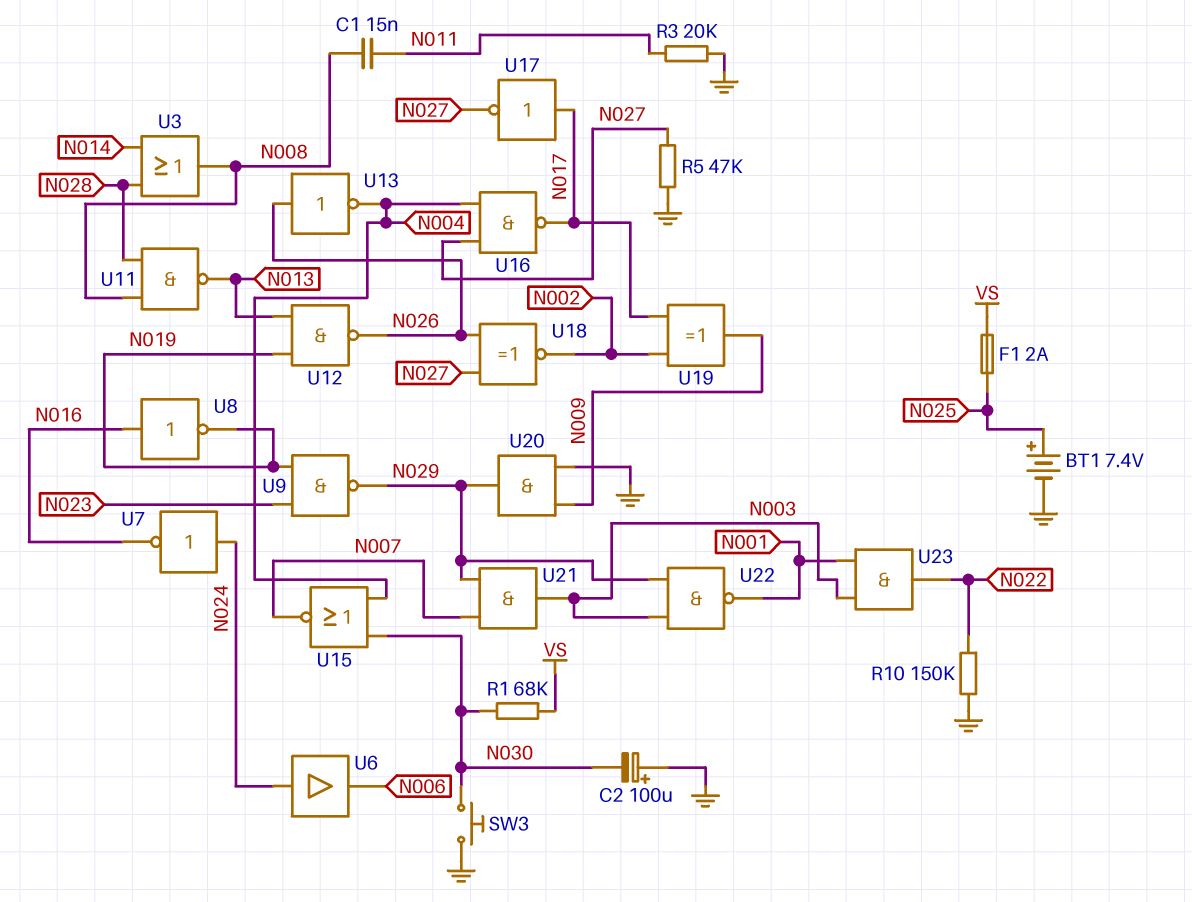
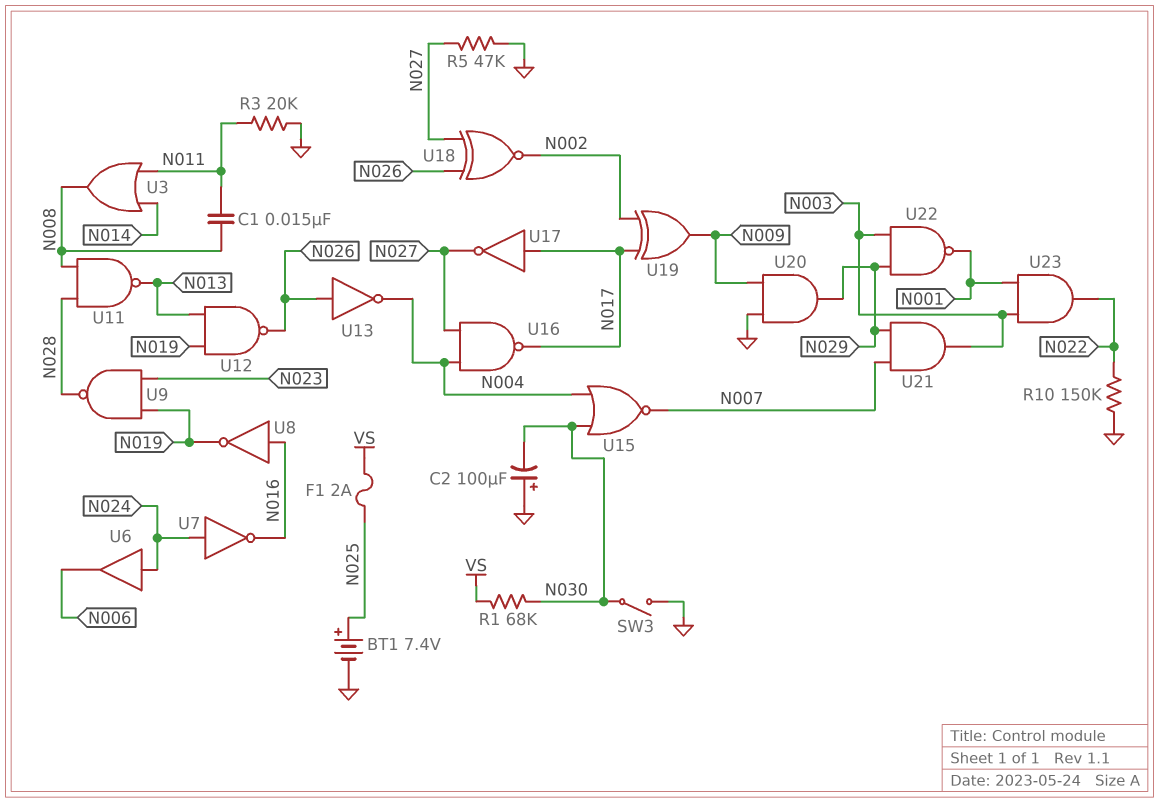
SW3: button (GND, N030) -> switch (GND, N030)
U3: OR (in N014, in N028, out N008) -> OR (in N011, in N014, out N008)
U9: NAND (in N019, in N023, out N029) -> NAND (in N019, in N023, out N028)

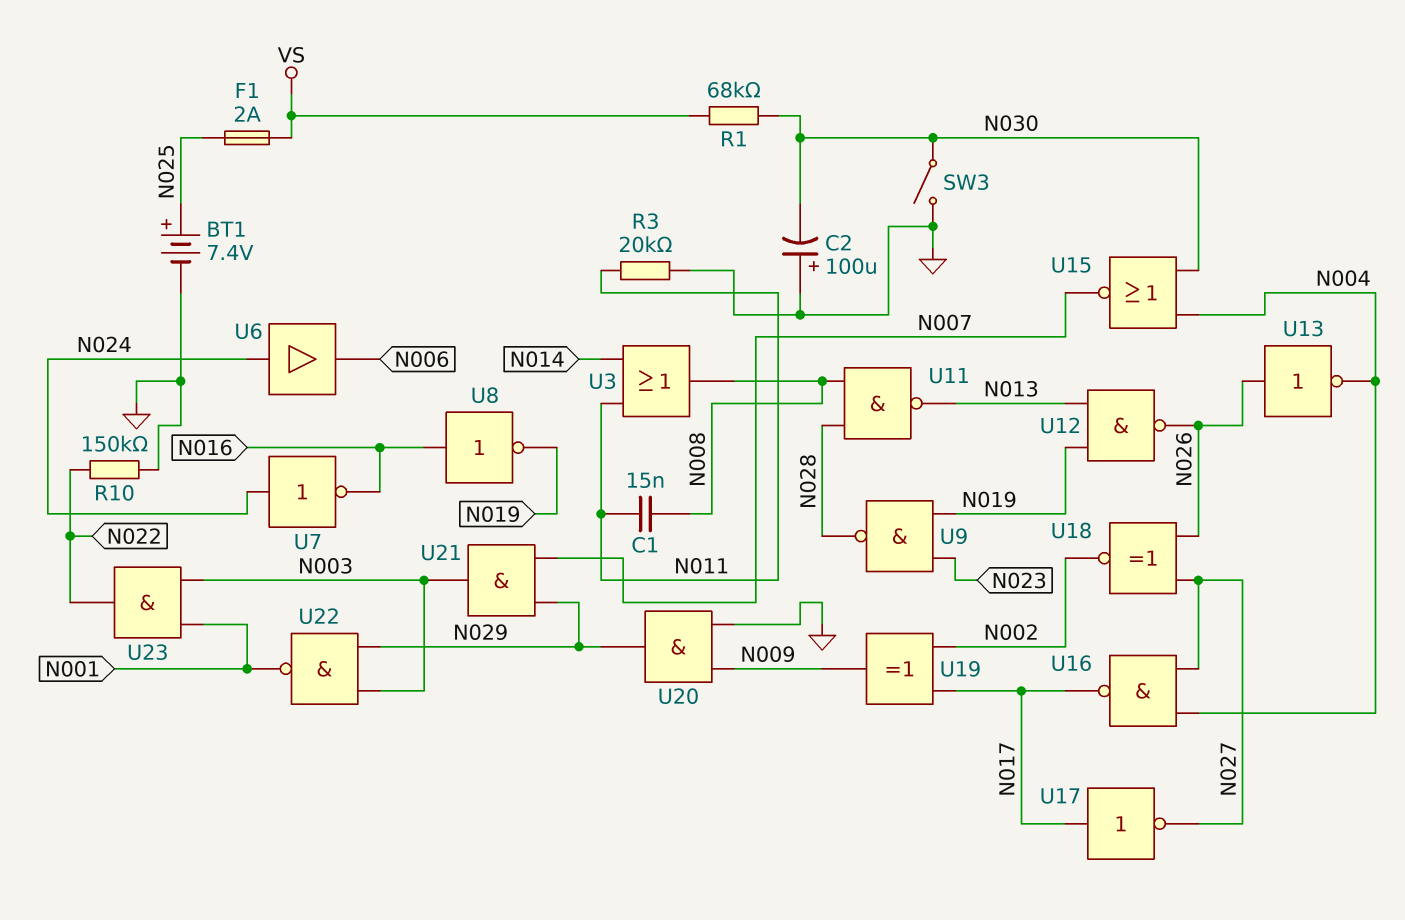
R5: 47k (GND, N027) -> none

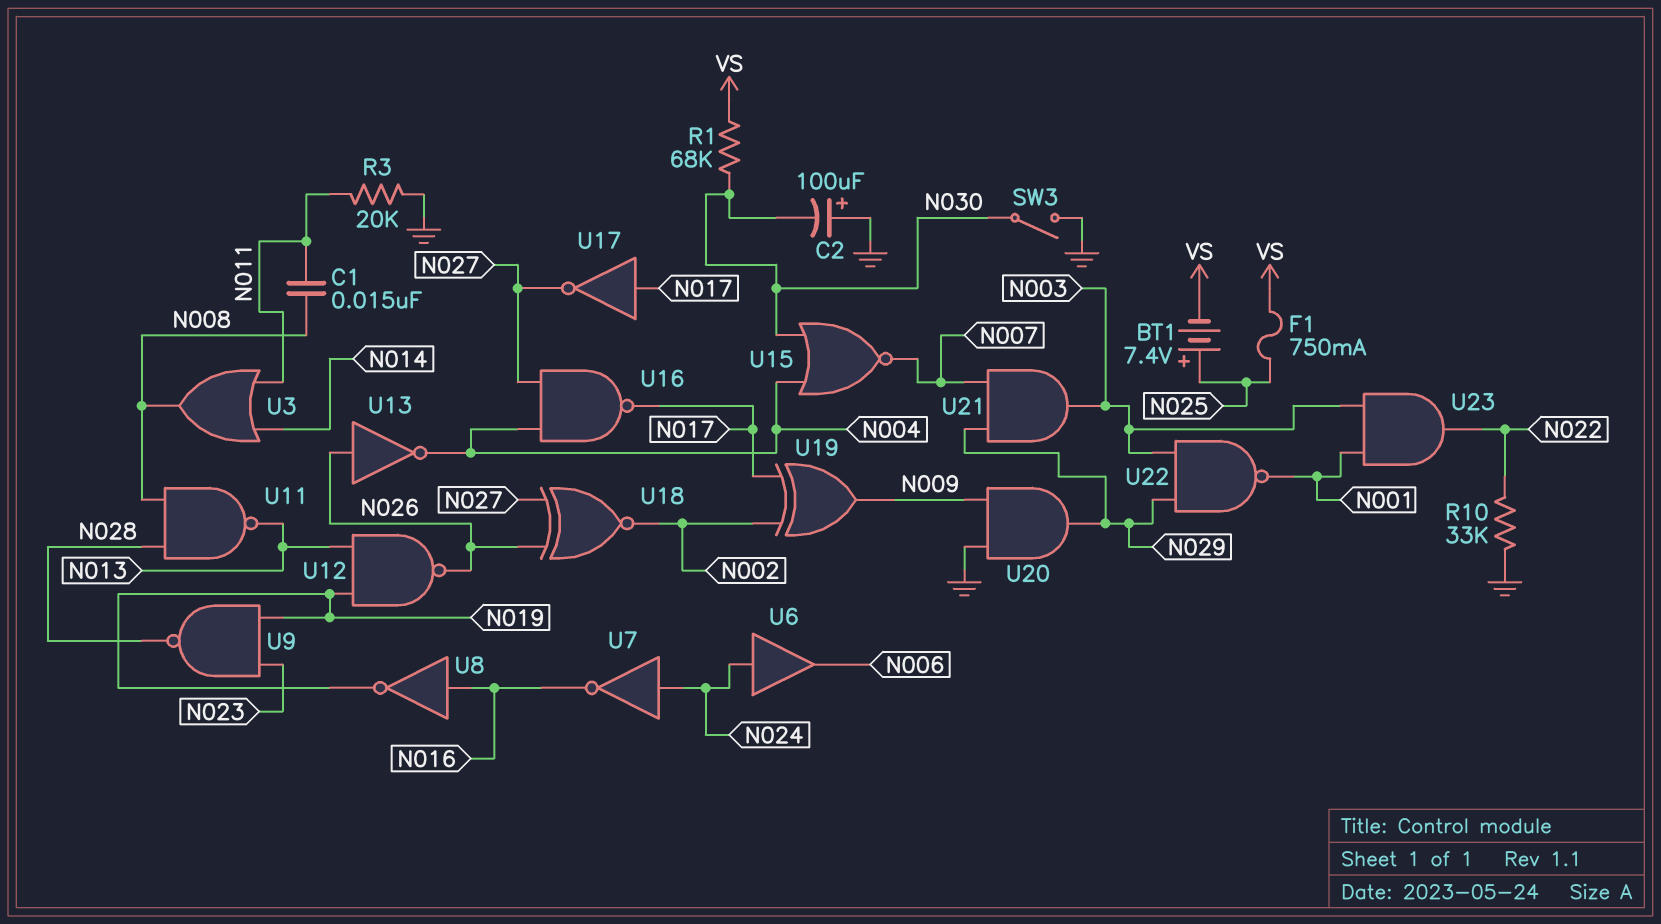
BT1: 7.4V (plus N025, minus GND) -> 7.4V (plus N025, minus VS)
F1: 2A (N025, VS) -> 750mA (N025, VS)
R10: 150k (GND, N022) -> 33k (GND, N022)

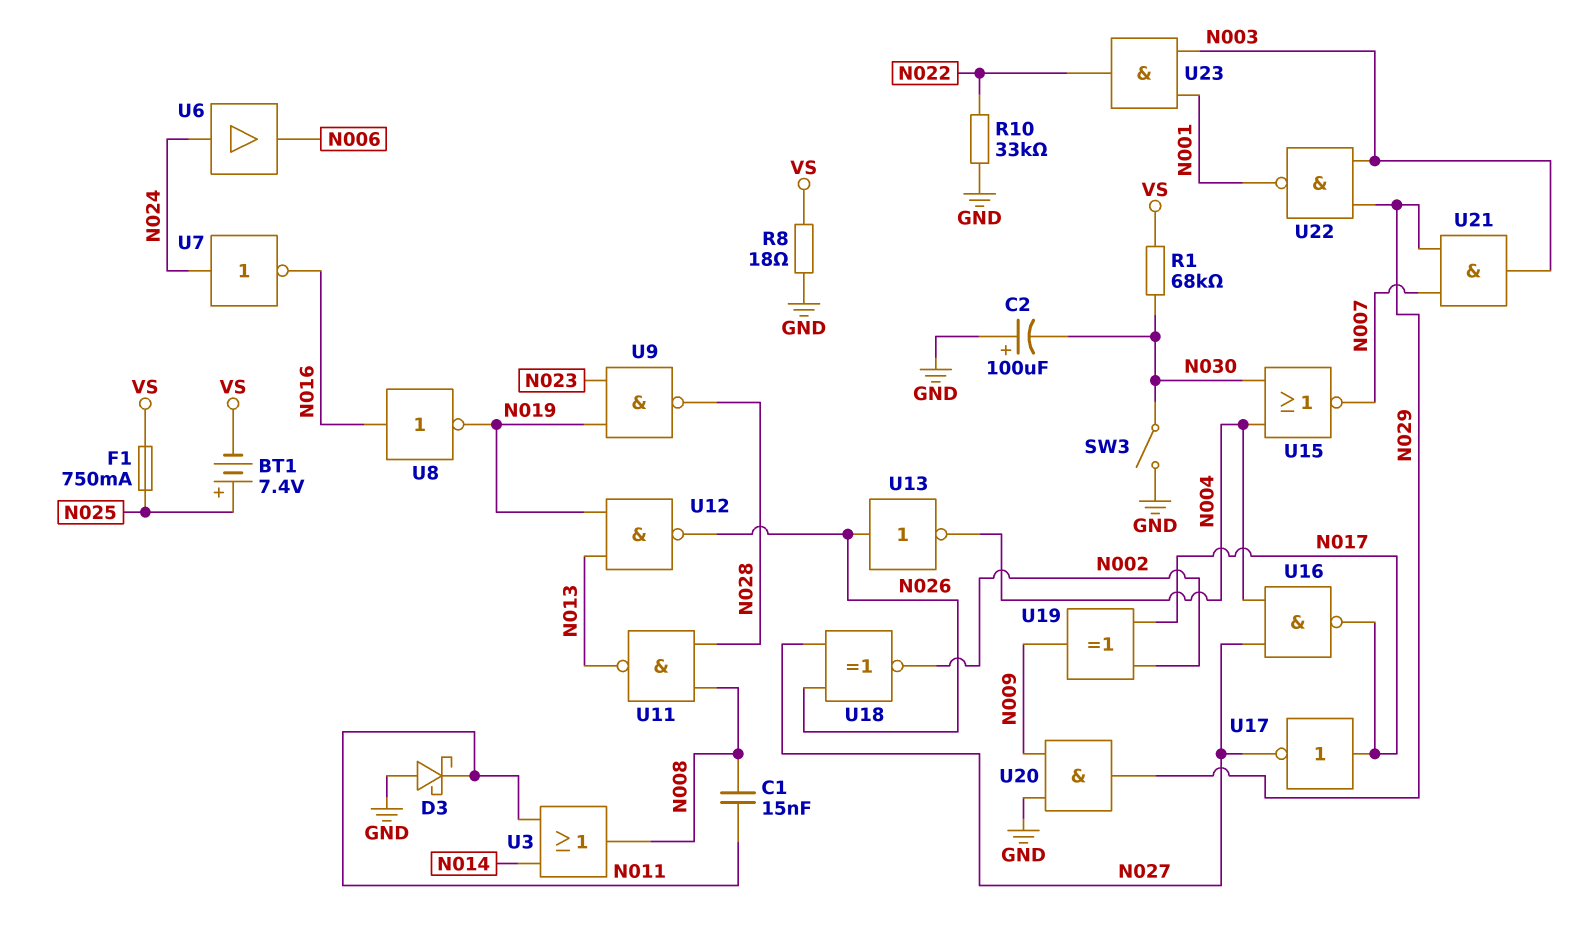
D3: none -> schottky (A GND, K N011)
R3: 20k (GND, N011) -> none
R8: none -> 18 (GND, VS)

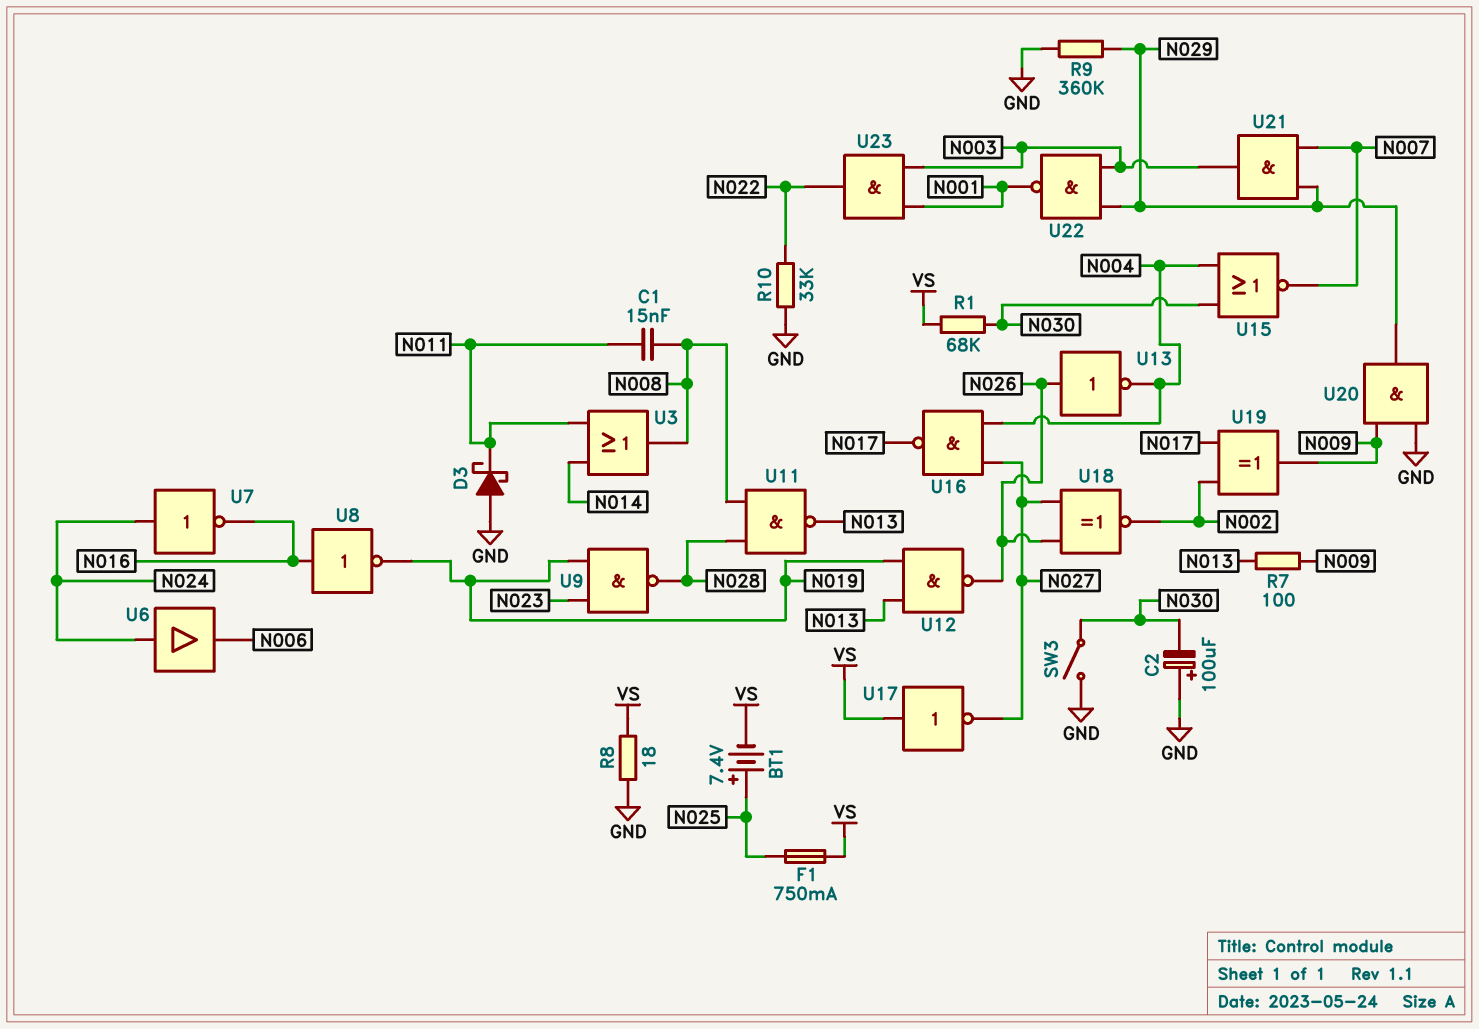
R7: none -> 100 (N009, N013)
R9: none -> 360k (GND, N029)
U17: NOT (in N017, out N027) -> NOT (in VS, out N027)

